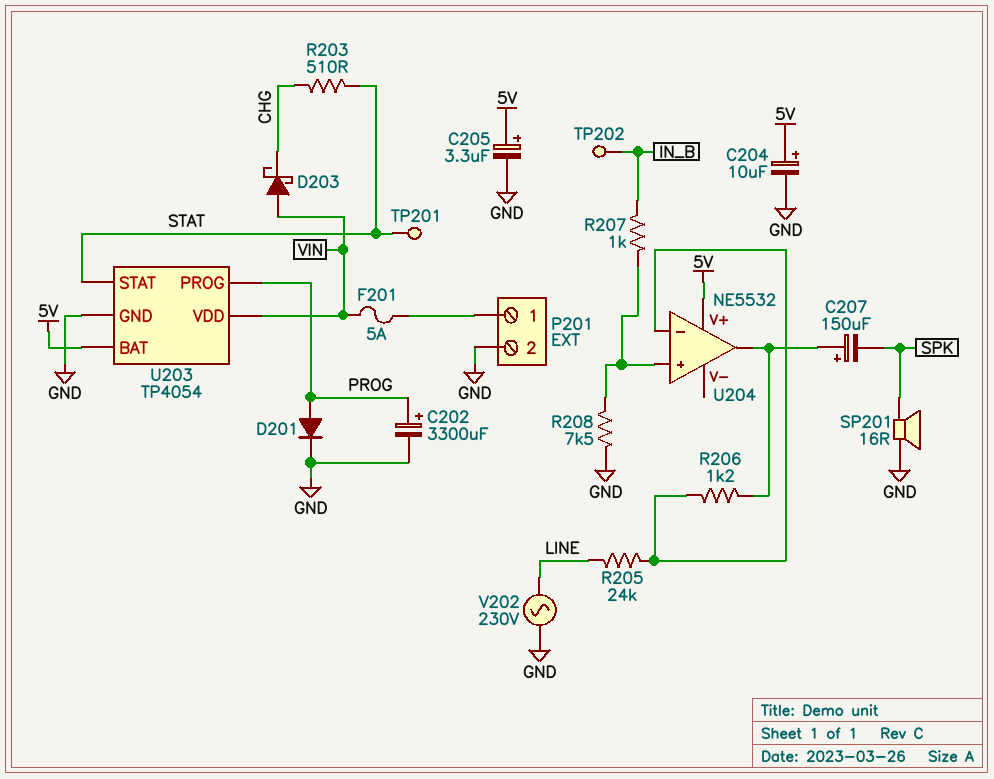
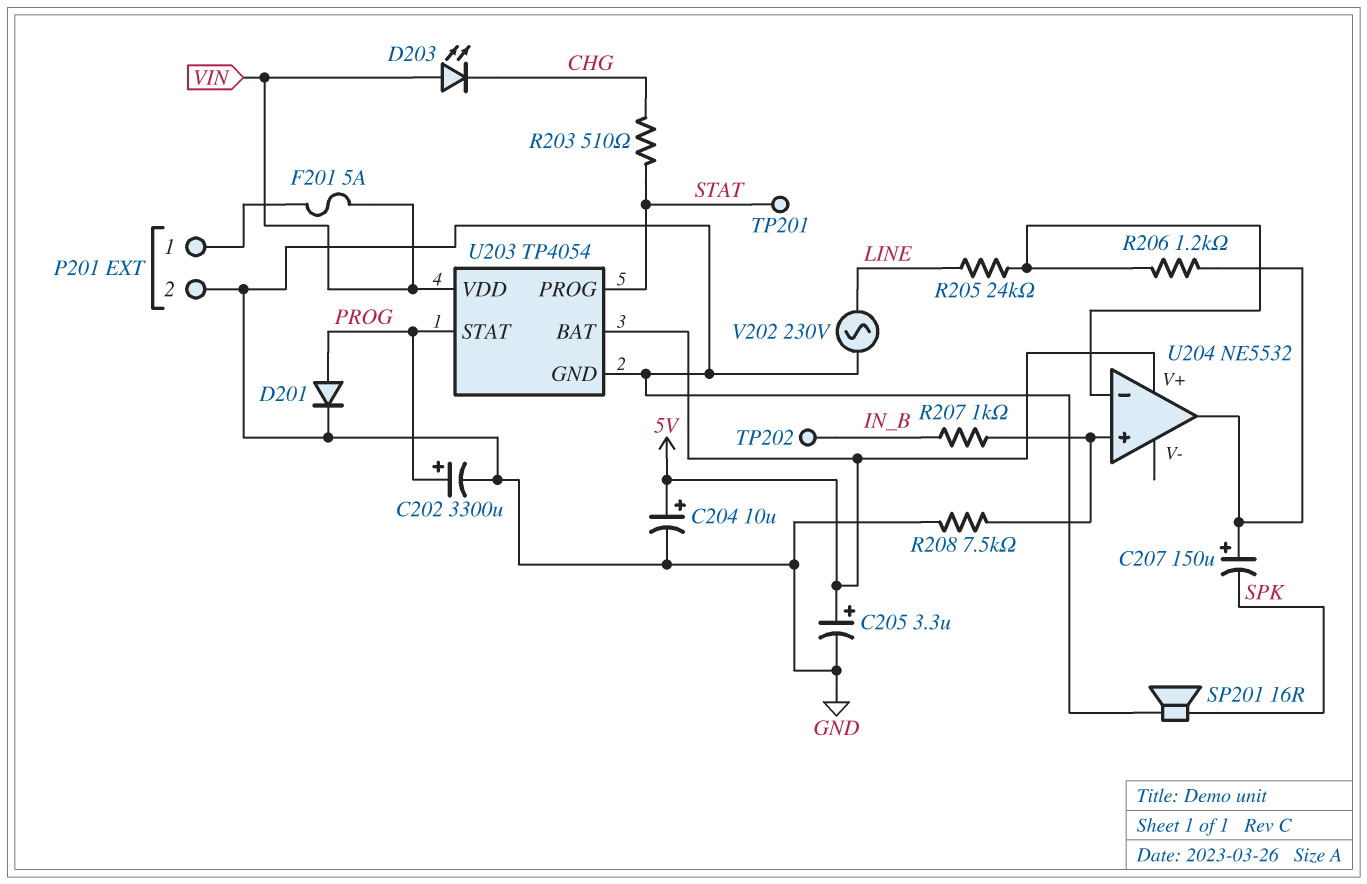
D203: schottky (A VIN, K CHG) -> LED (A VIN, K CHG)
U203 pin PROG: PROG -> STAT
U203 pin STAT: STAT -> PROG

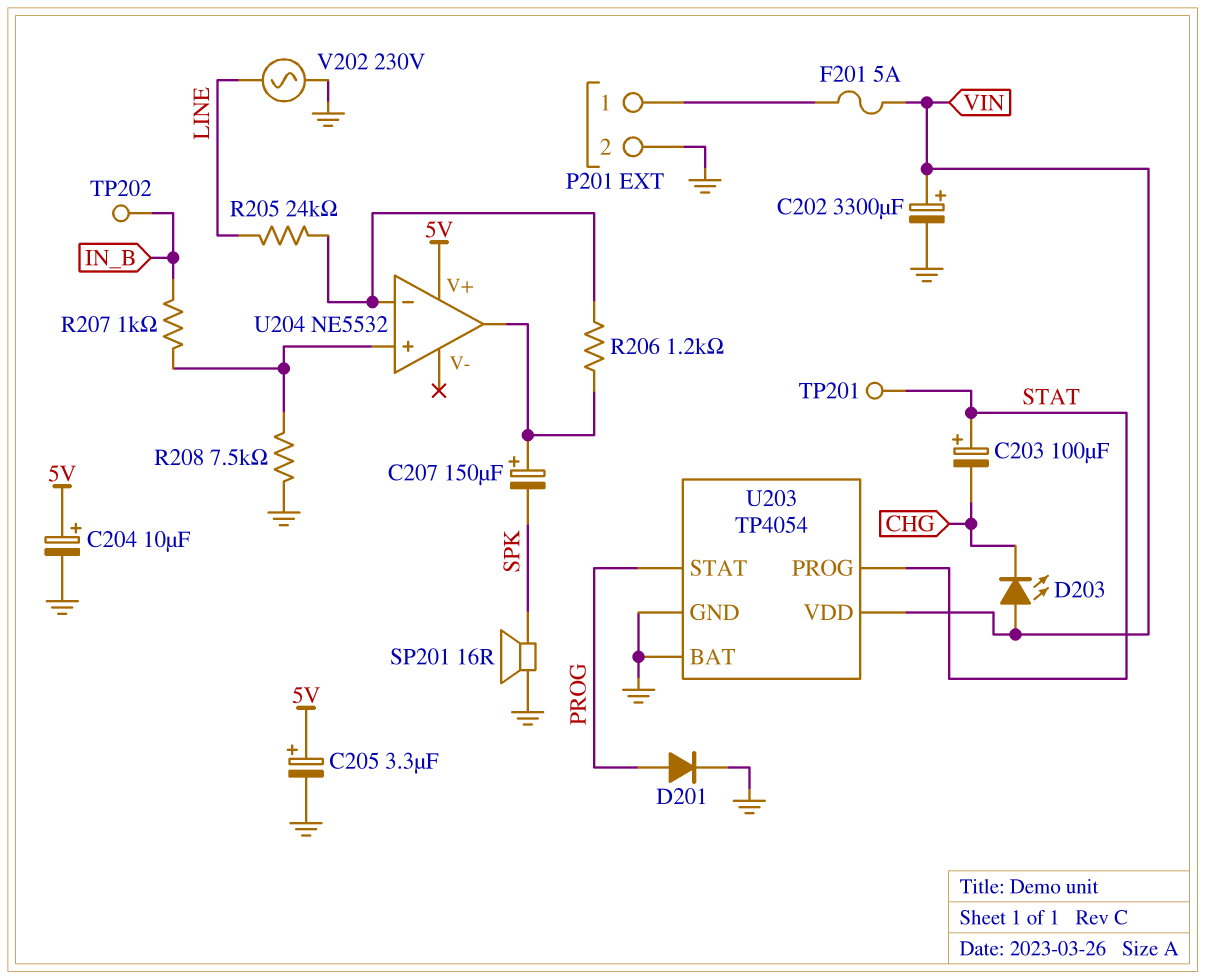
C202: 3300uF (plus PROG, minus GND) -> 3300uF (plus VIN, minus GND)
C203: none -> 100uF (plus STAT, minus CHG)
R203: 510 (CHG, STAT) -> none
U203 pin BAT: 5V -> GND

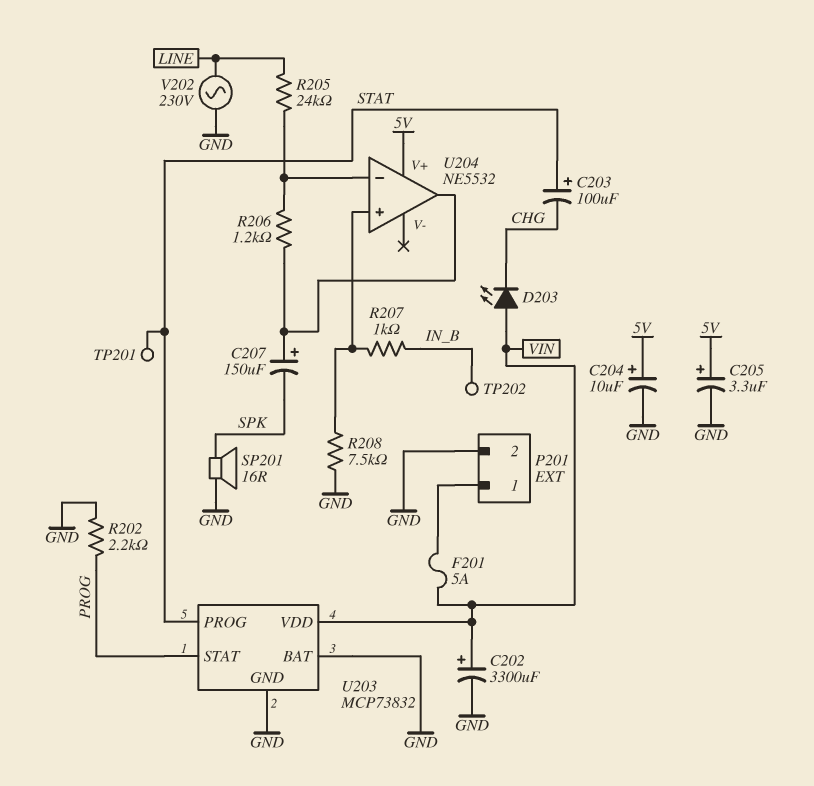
D201: diode (A PROG, K GND) -> none
R202: none -> 2.2k (GND, PROG)
U203: TP4054 -> MCP73832

